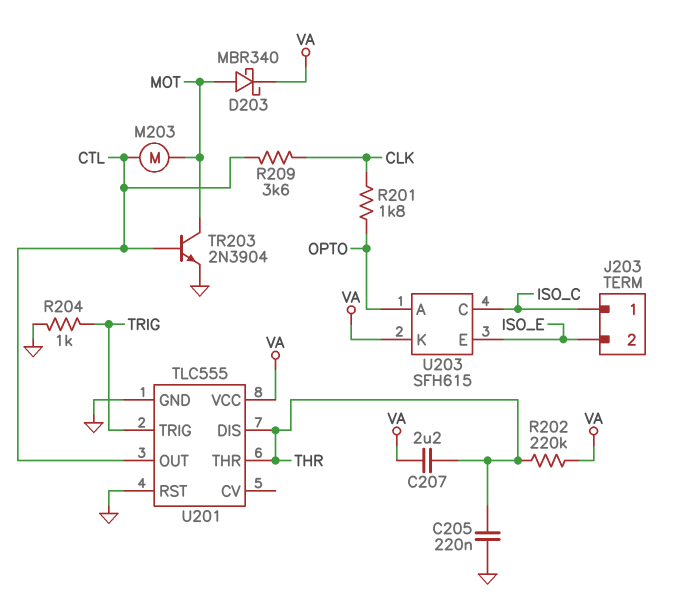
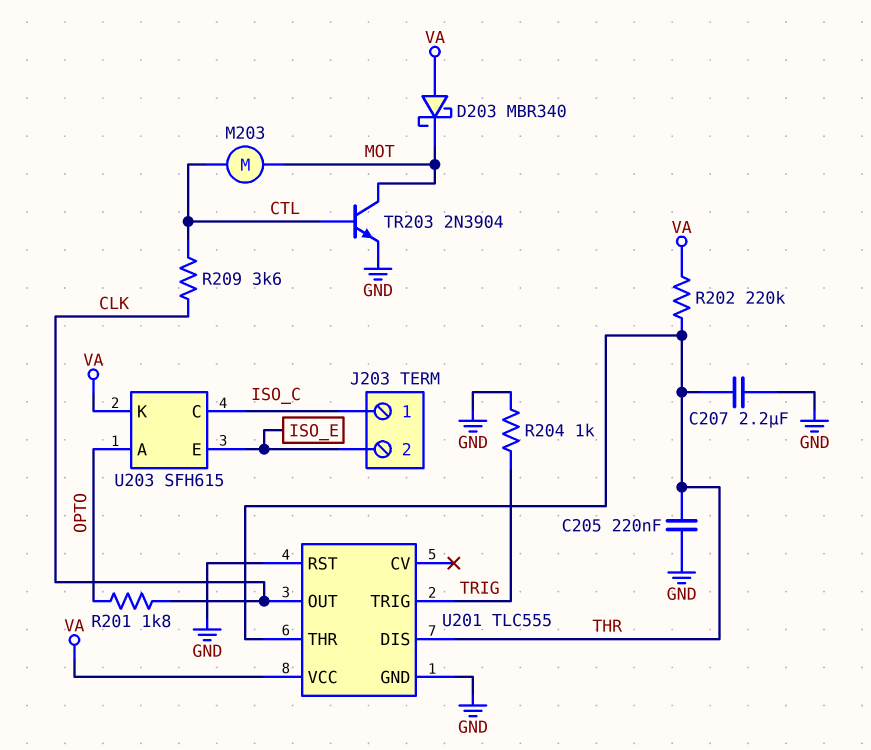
C207: 2.2uF (THR, VA) -> 2.2uF (GND, THR)
D203: schottky MBR340 (A MOT, K VA) -> schottky MBR340 (A VA, K MOT)
U201 pin OUT: CTL -> CLK

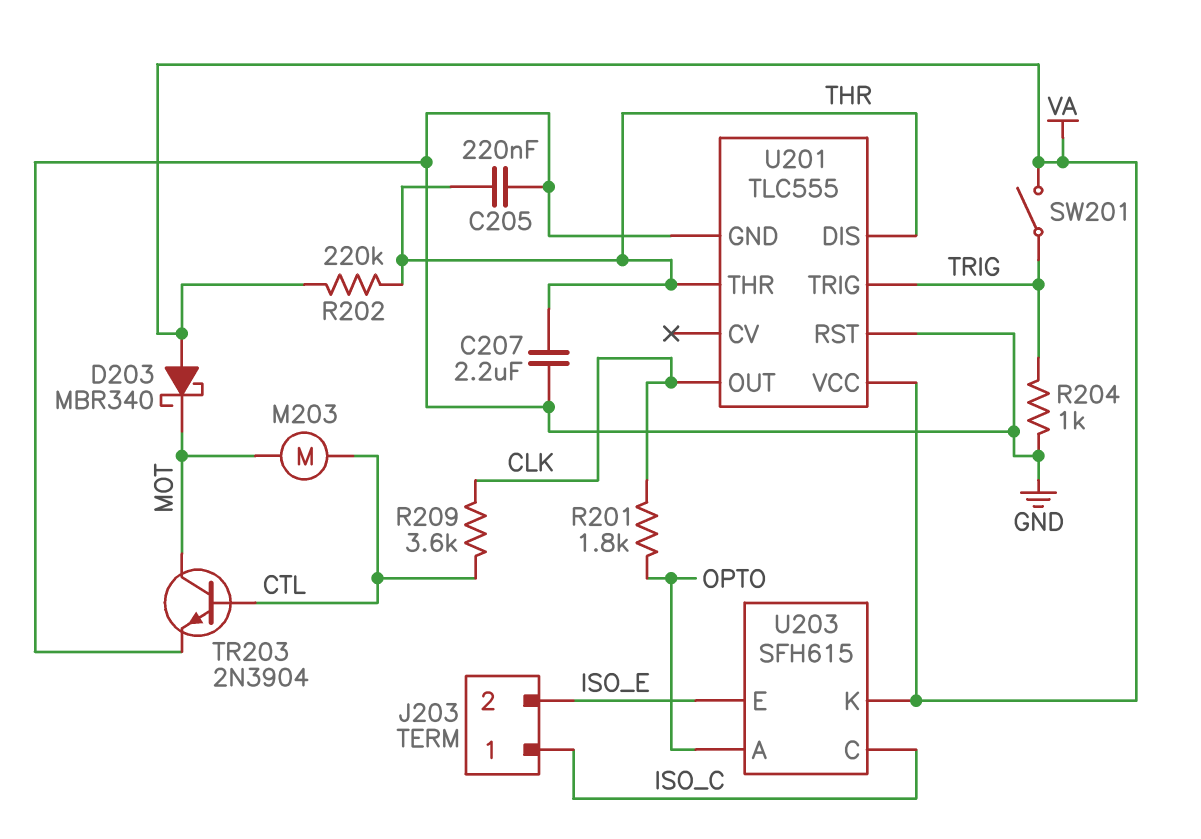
SW201: none -> switch (TRIG, VA)

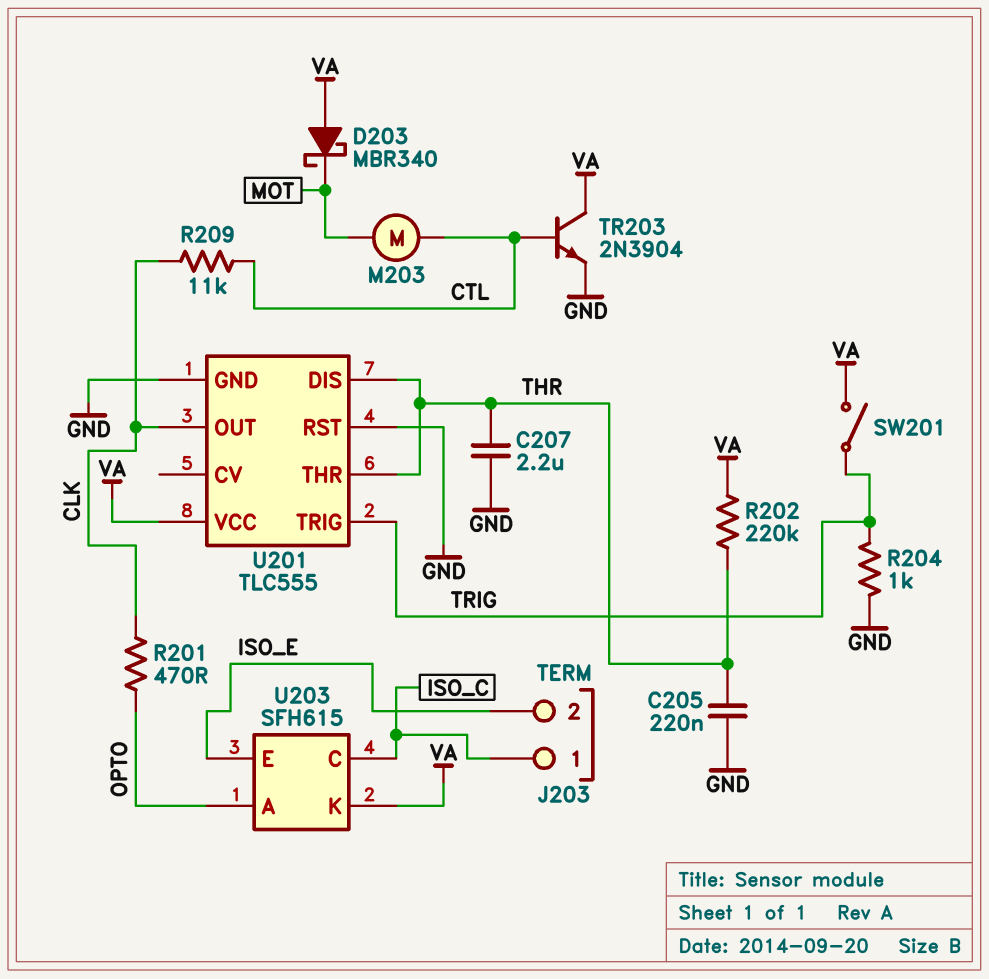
R201: 1.8k (CLK, OPTO) -> 470 (CLK, OPTO)
R209: 3.6k (CLK, CTL) -> 11k (CLK, CTL)
TR203: NPN 2N3904 (B CTL, C MOT, E GND) -> NPN 2N3904 (B CTL, C VA, E GND)

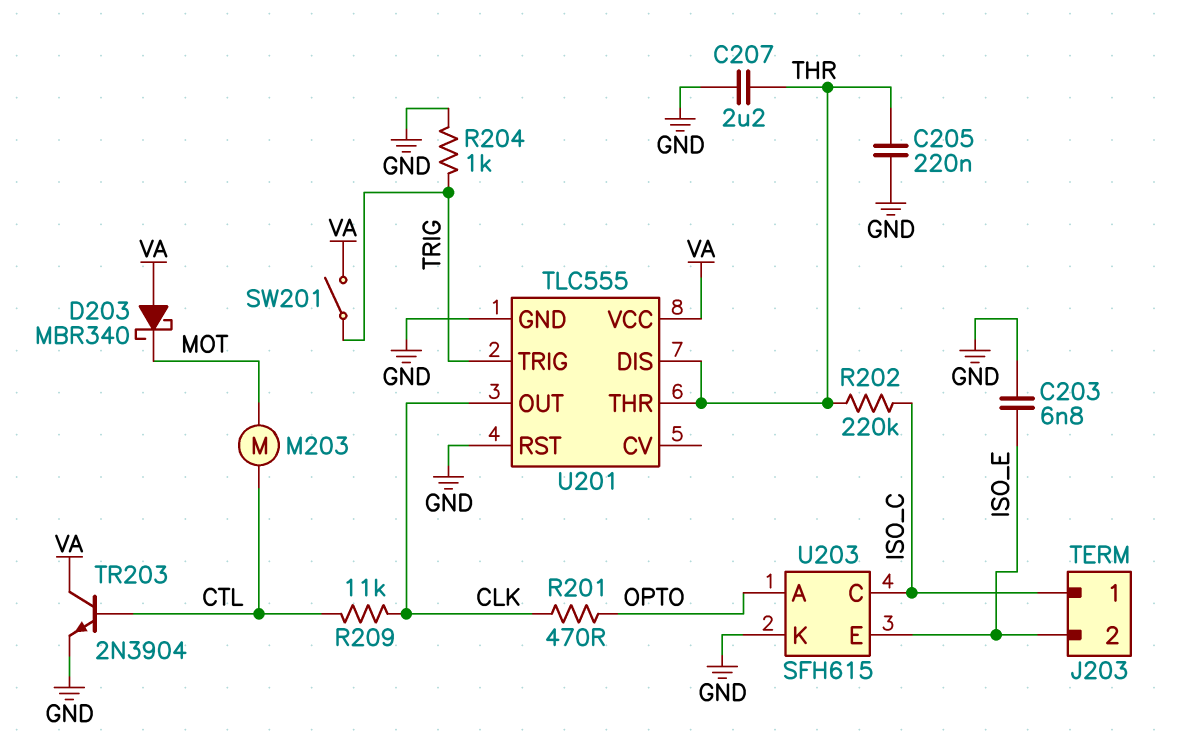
C203: none -> 6.8nF (GND, ISO_E)
R202: 220k (THR, VA) -> 220k (ISO_C, THR)
U203 pin K: VA -> GND

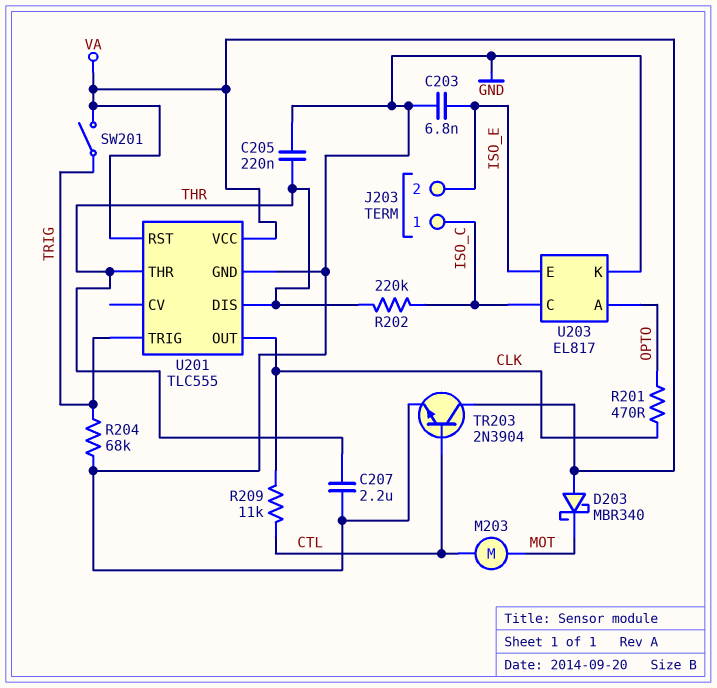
R204: 1k (GND, TRIG) -> 68k (GND, TRIG)
U201 pin RST: GND -> VA
U203: SFH615 -> EL817

